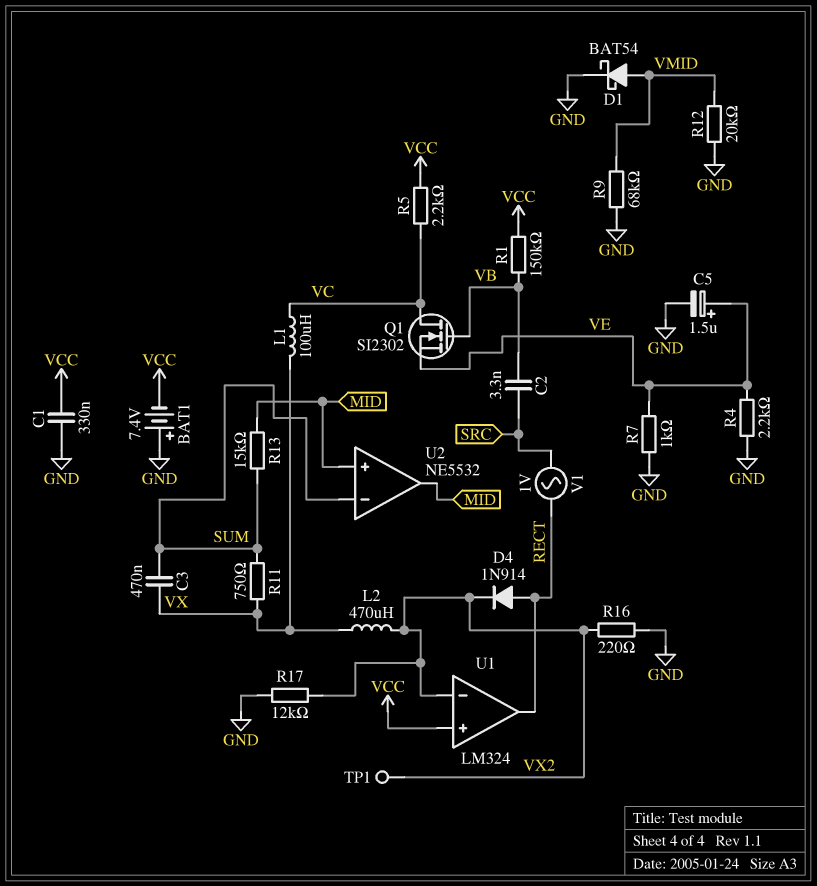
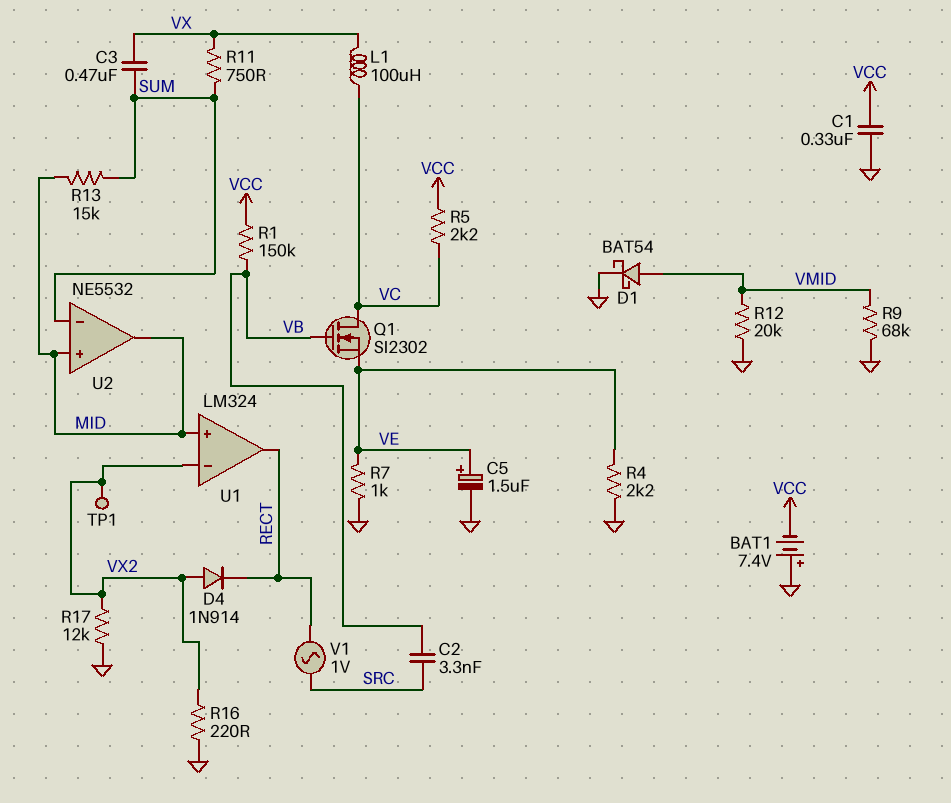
D4: diode 1N914 (A RECT, K VX2) -> diode 1N914 (A VX2, K RECT)
L2: 470uH (VX, VX2) -> none
U1 pin in+: VCC -> MID

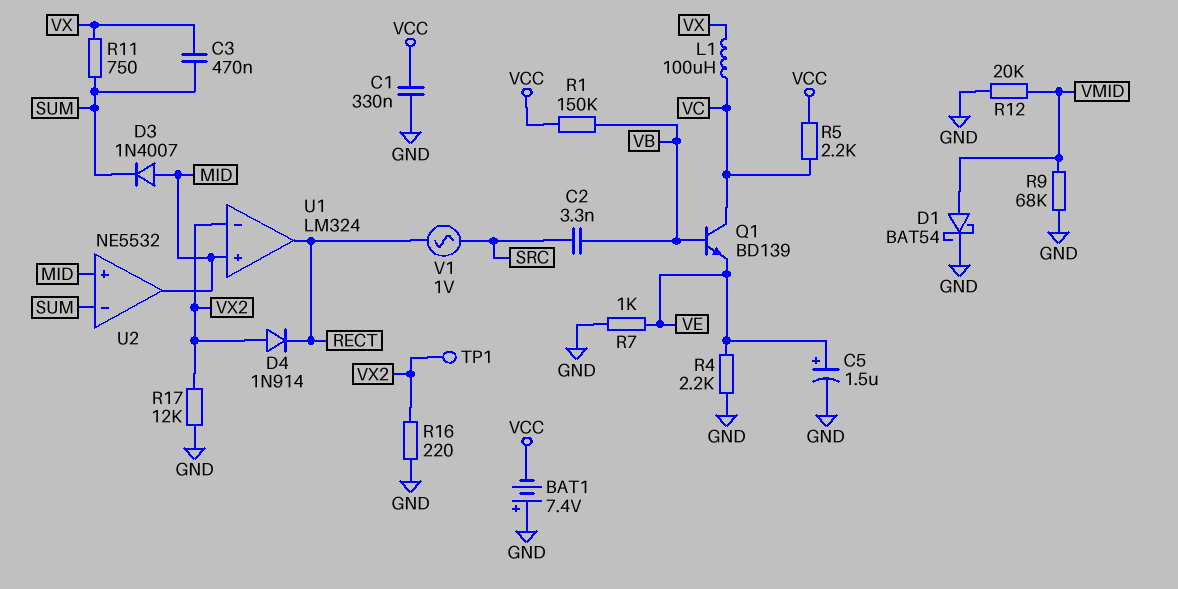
D3: none -> diode 1N4007 (A MID, K SUM)
Q1: NMOS SI2302 (G VB, D VC, S VE) -> NPN BD139 (B VB, C VC, E VE)
R13: 15k (MID, SUM) -> none

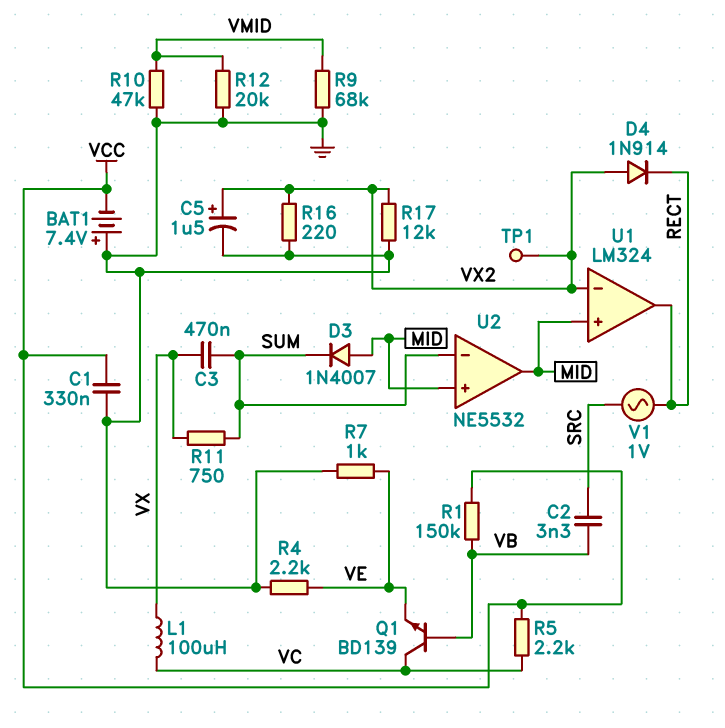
C5: 1.5uF (plus VE, minus GND) -> 1.5uF (plus VX2, minus GND)
D1: schottky BAT54 (A VMID, K GND) -> none
R10: none -> 47k (GND, VMID)

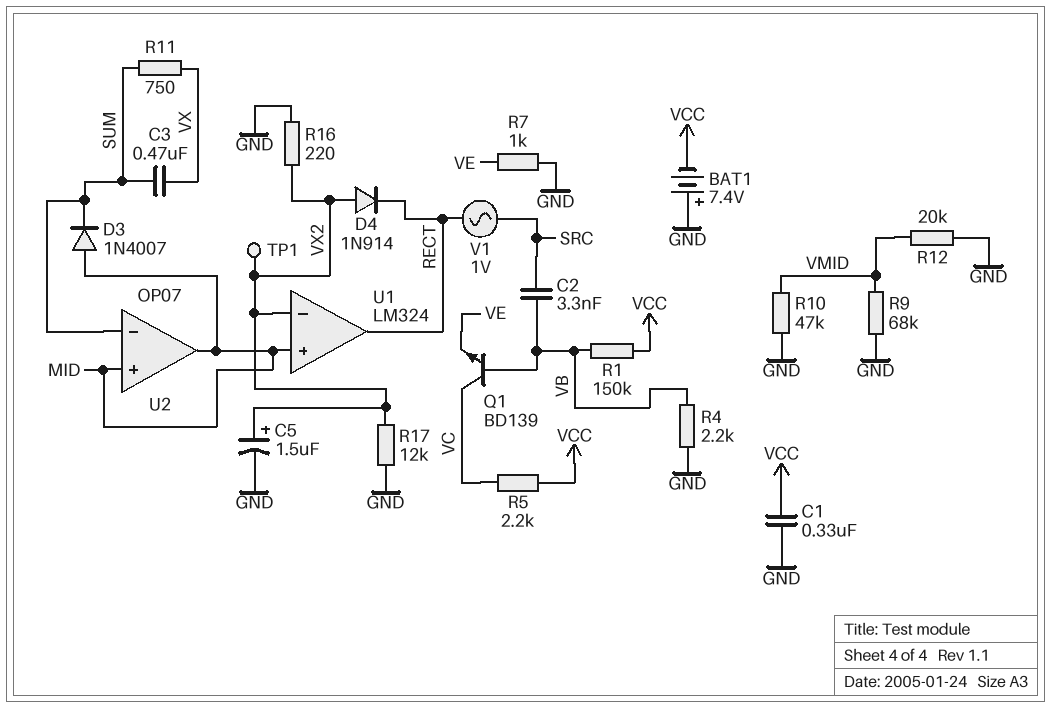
L1: 100uH (VC, VX) -> none
R4: 2.2k (GND, VE) -> 2.2k (GND, VB)
U2: NE5532 -> OP07

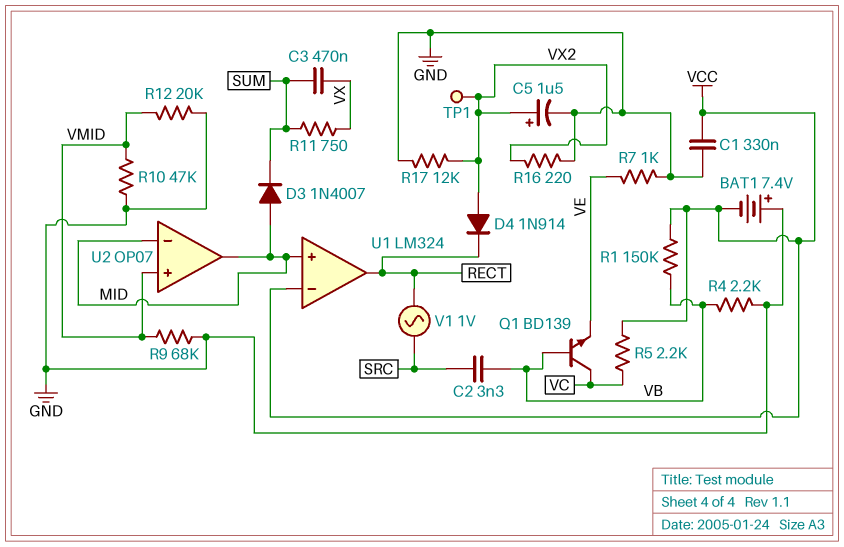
U1 pin in-: VX2 -> VCC
U2 pin in+: MID -> VMID
U2 pin in-: SUM -> MID

